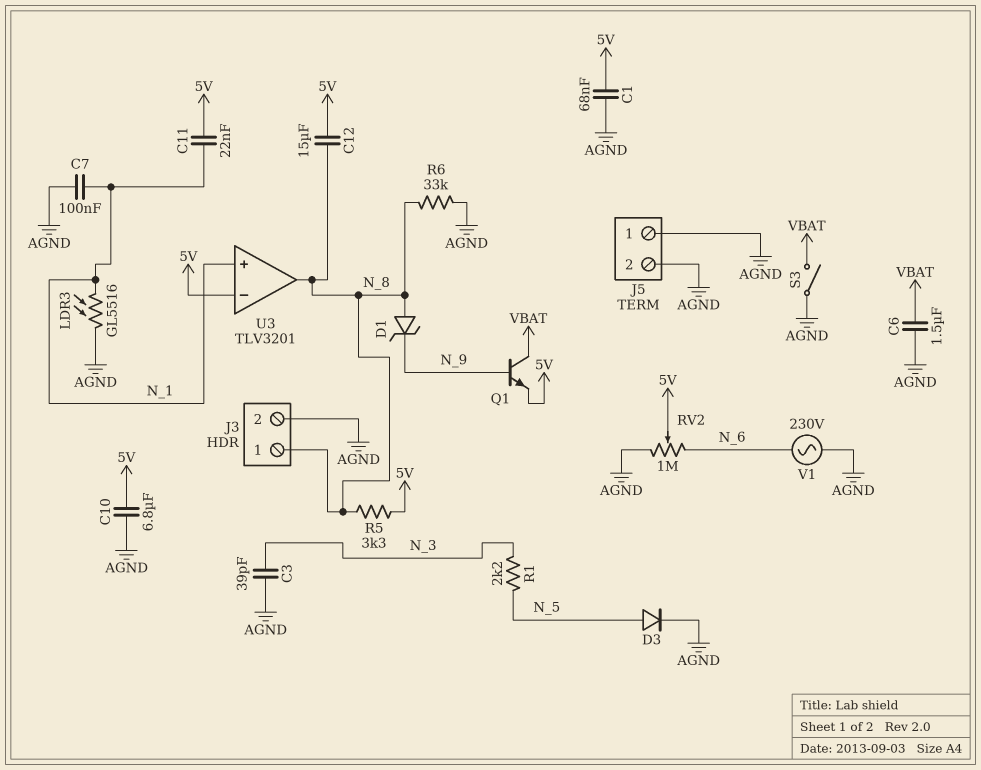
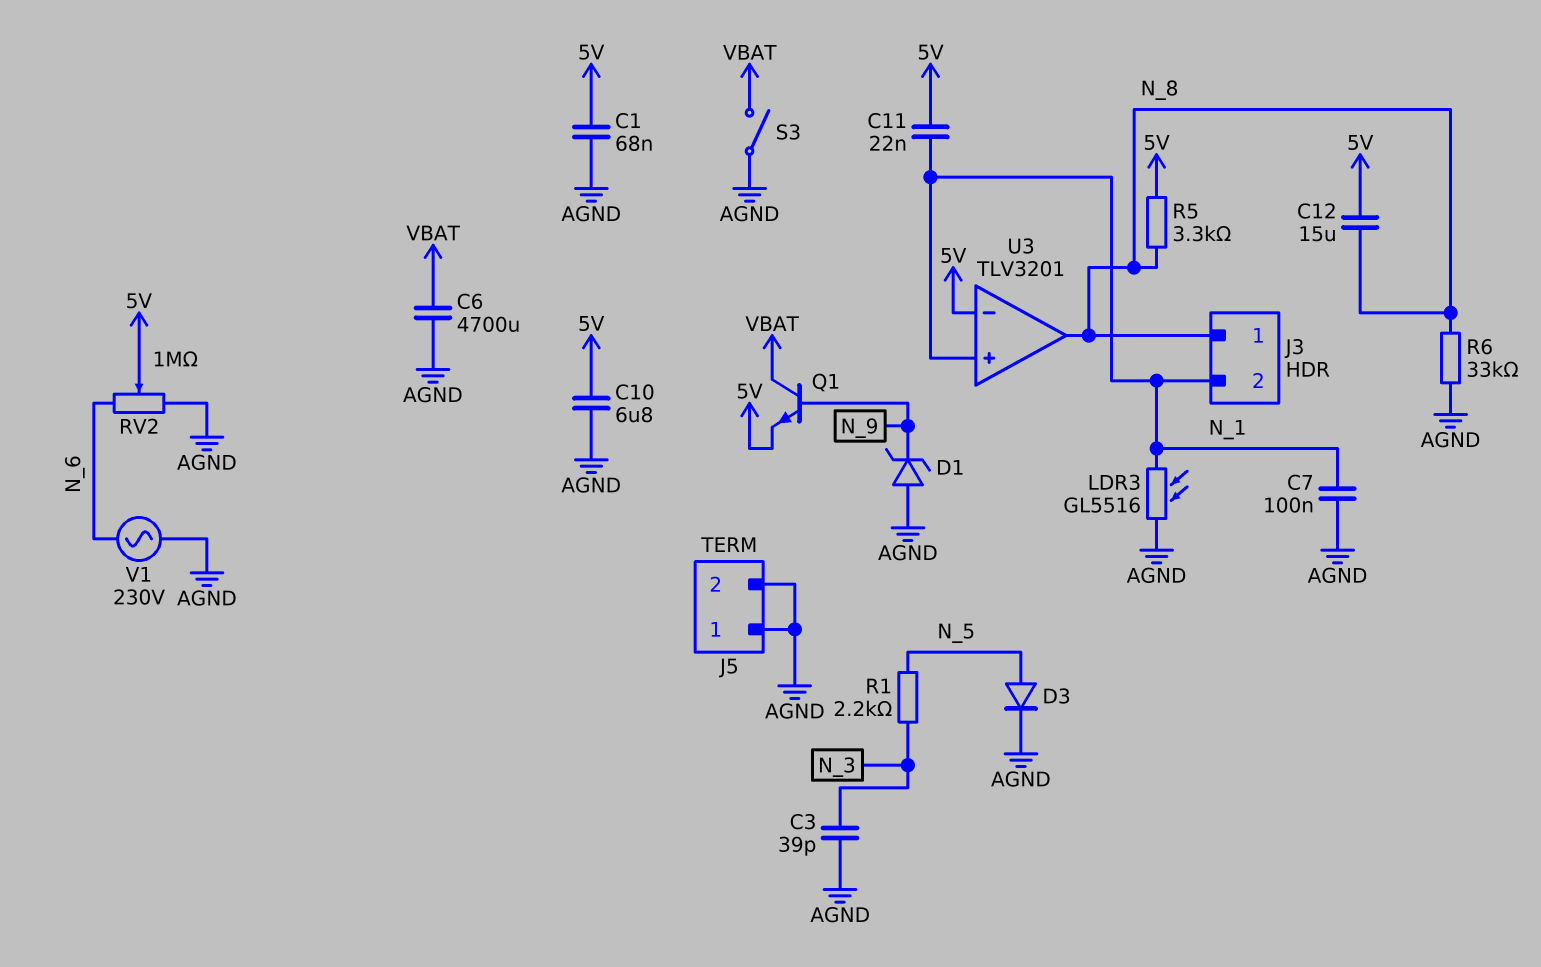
C6: 1.5uF (AGND, VBAT) -> 4700uF (AGND, VBAT)
D1: zener (A N_8, K N_9) -> zener (A AGND, K N_9)
J3 pin 2: AGND -> N_1

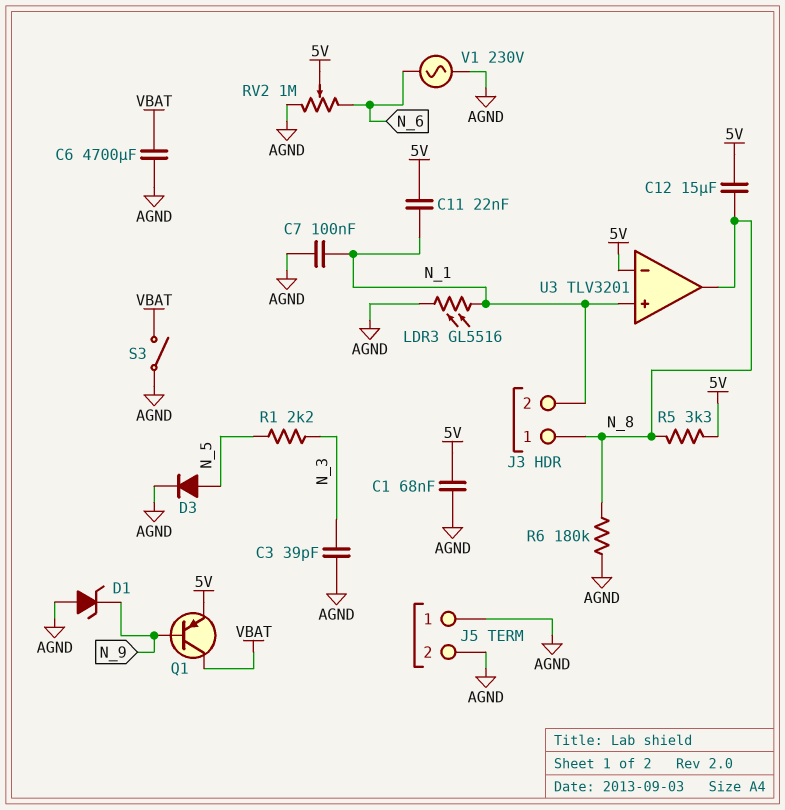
C10: 6.8uF (5V, AGND) -> none
Q1: NPN (B N_9, C VBAT, E 5V) -> PNP (B N_9, C VBAT, E 5V)
R6: 33k (AGND, N_8) -> 180k (AGND, N_8)

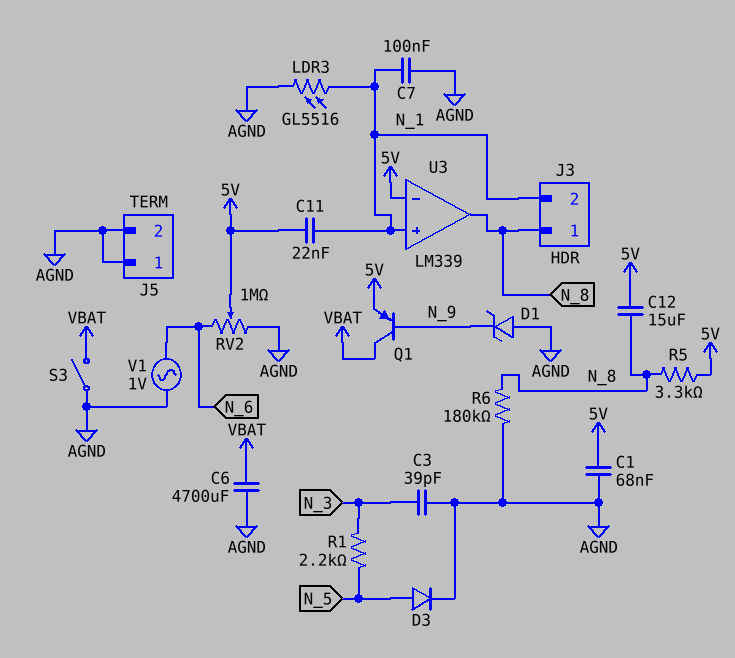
U3: TLV3201 -> LM339
V1: AC 230V (AGND, N_6) -> AC 1V (AGND, N_6)

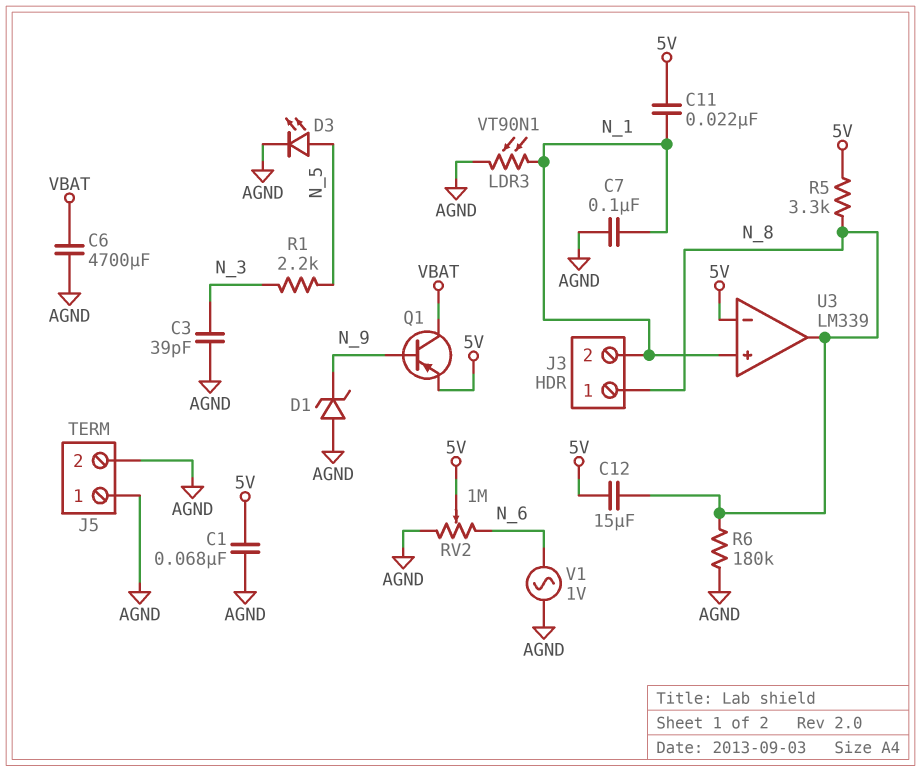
D3: diode (A N_5, K AGND) -> LED (A N_5, K AGND)
LDR3: GL5516 (AGND, N_1) -> VT90N1 (AGND, N_1)
S3: switch (AGND, VBAT) -> none

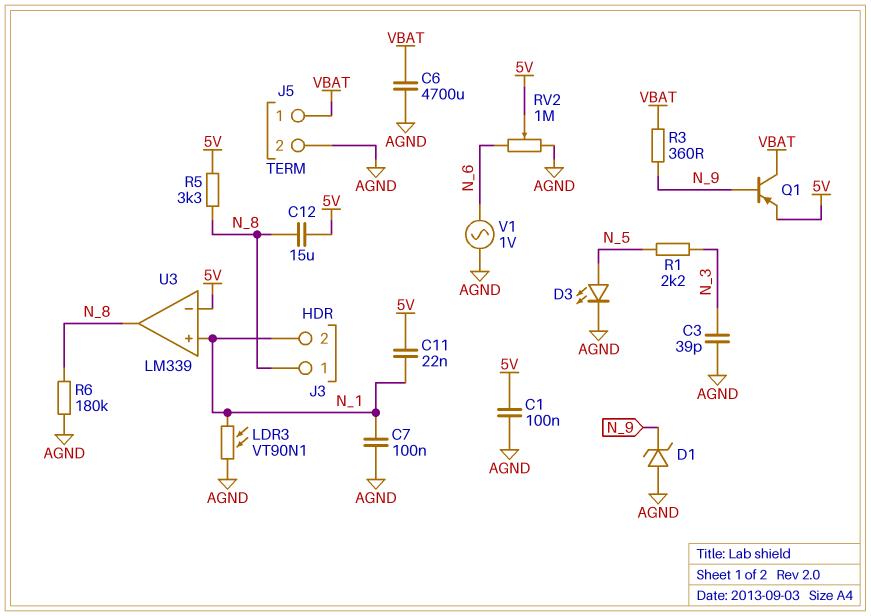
C1: 68nF (5V, AGND) -> 100nF (5V, AGND)
J5 pin 1: AGND -> VBAT
R3: none -> 360 (N_9, VBAT)

